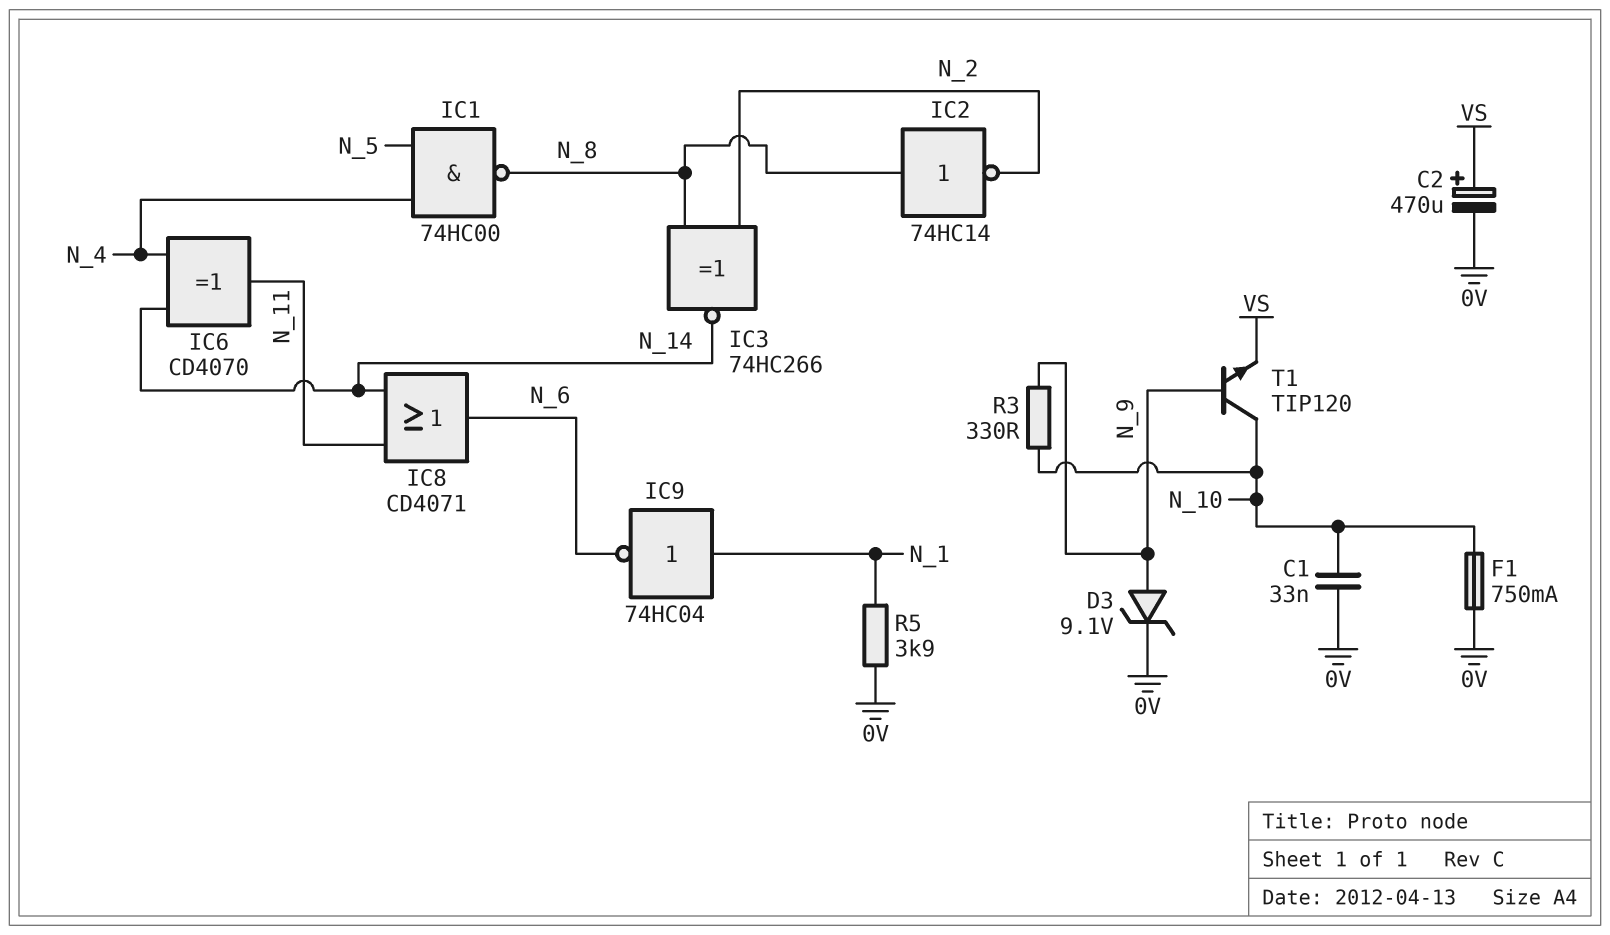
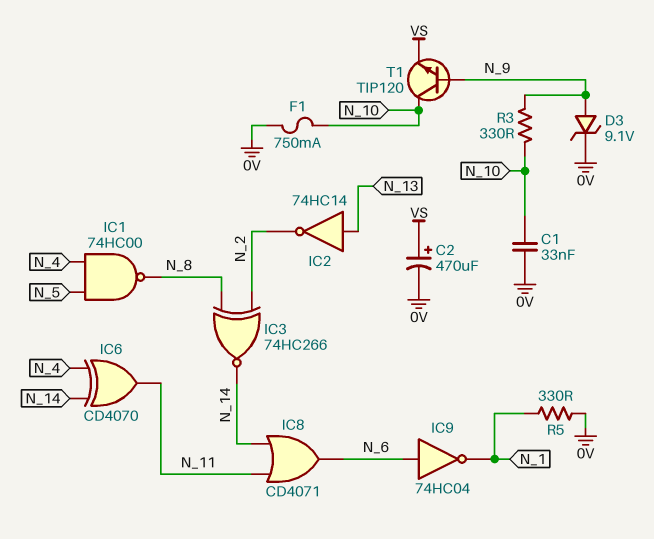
IC2: NOT 74HC14 (in N_8, out N_2) -> NOT 74HC14 (in N_13, out N_2)
IC9: NOT 74HC04 (in N_1, out N_6) -> NOT 74HC04 (in N_6, out N_1)
R5: 3.9k (0V, N_1) -> 330 (0V, N_1)

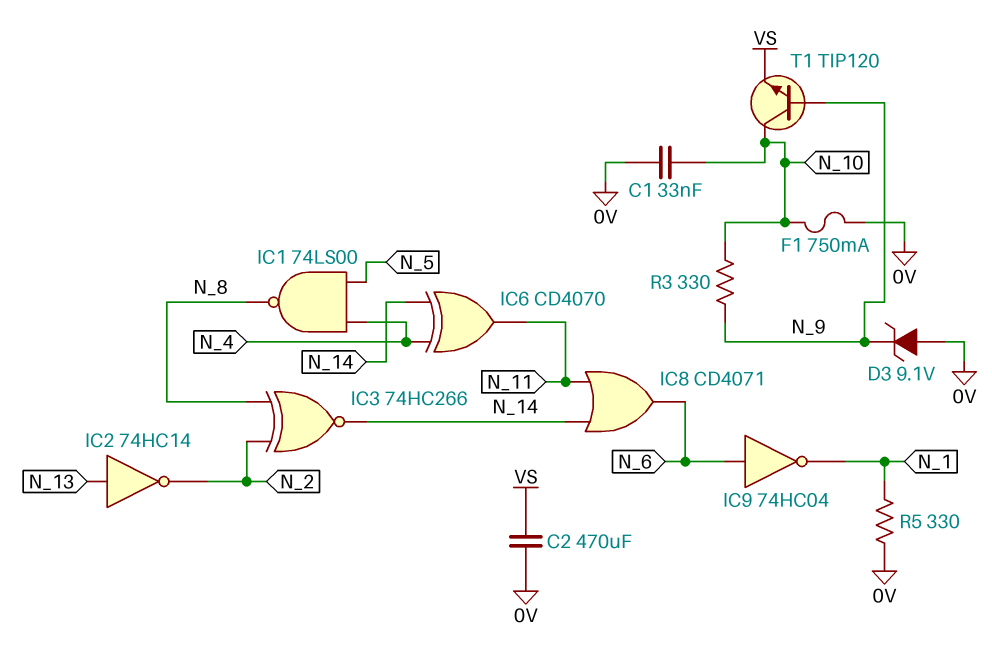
C2: 470uF (plus VS, minus 0V) -> 470uF (0V, VS)
D3: zener 9.1V (A N_9, K 0V) -> zener 9.1V (A 0V, K N_9)
IC1: NAND 74HC00 (in N_4, in N_5, out N_8) -> NAND 74LS00 (in N_4, in N_5, out N_8)

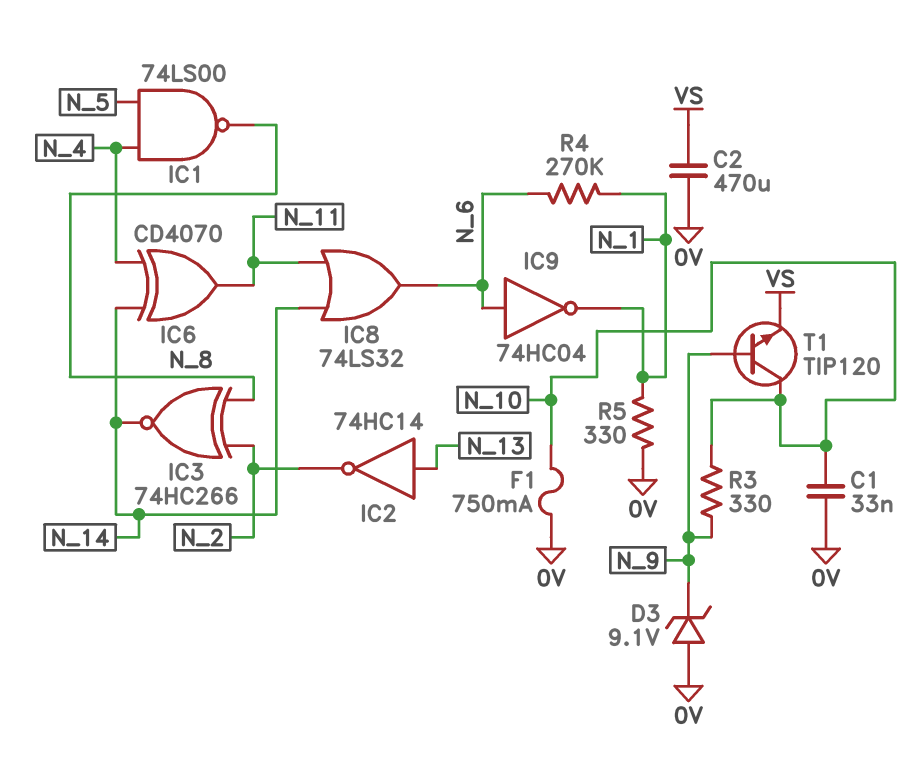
IC8: OR CD4071 (in N_11, in N_14, out N_6) -> OR 74LS32 (in N_11, in N_14, out N_6)
R4: none -> 270k (N_1, N_6)

